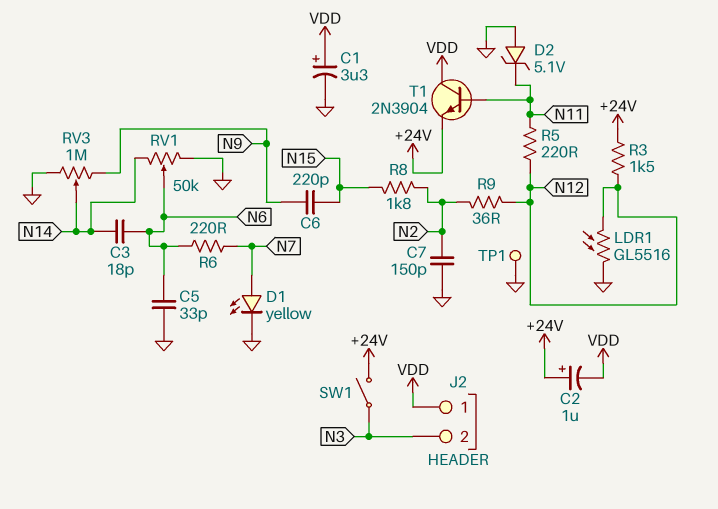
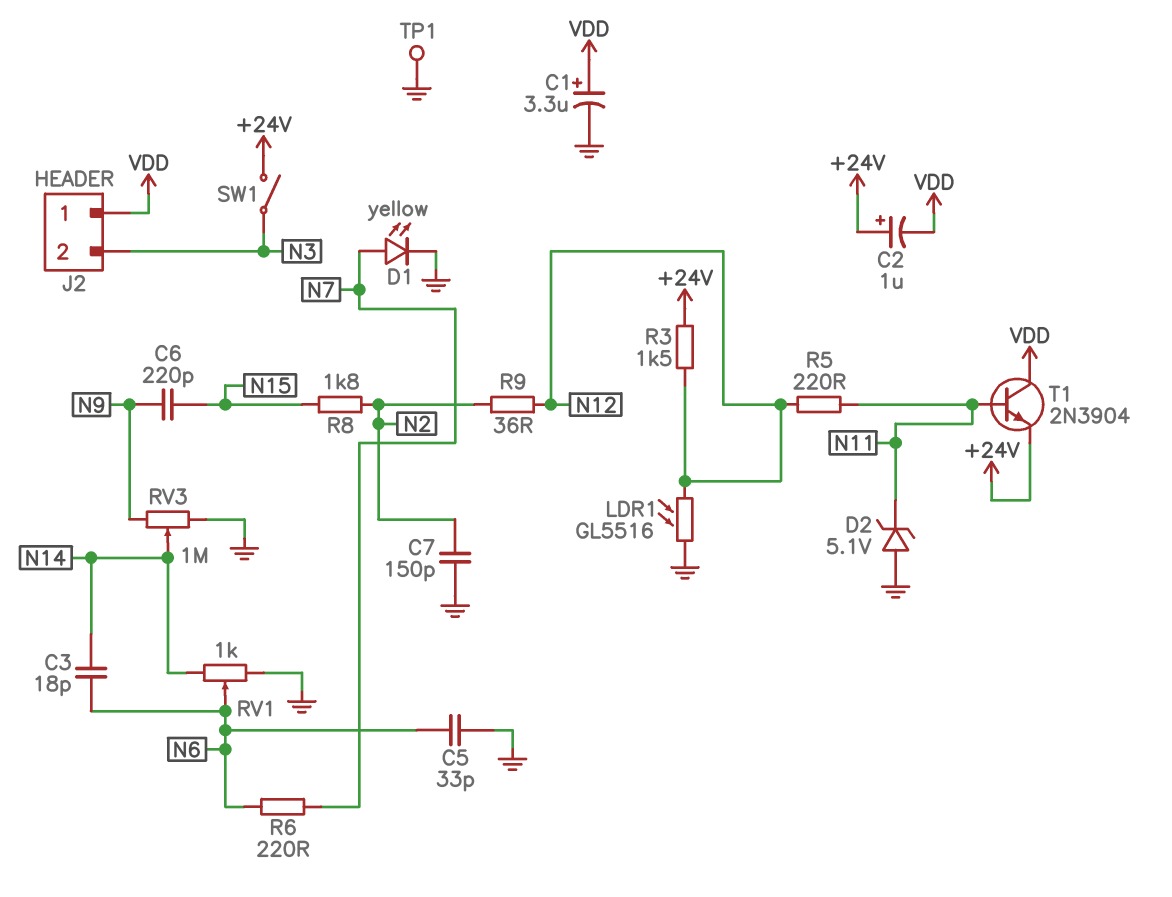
RV1: 50k (GND, N14, wiper N6) -> 1k (GND, N14, wiper N6)

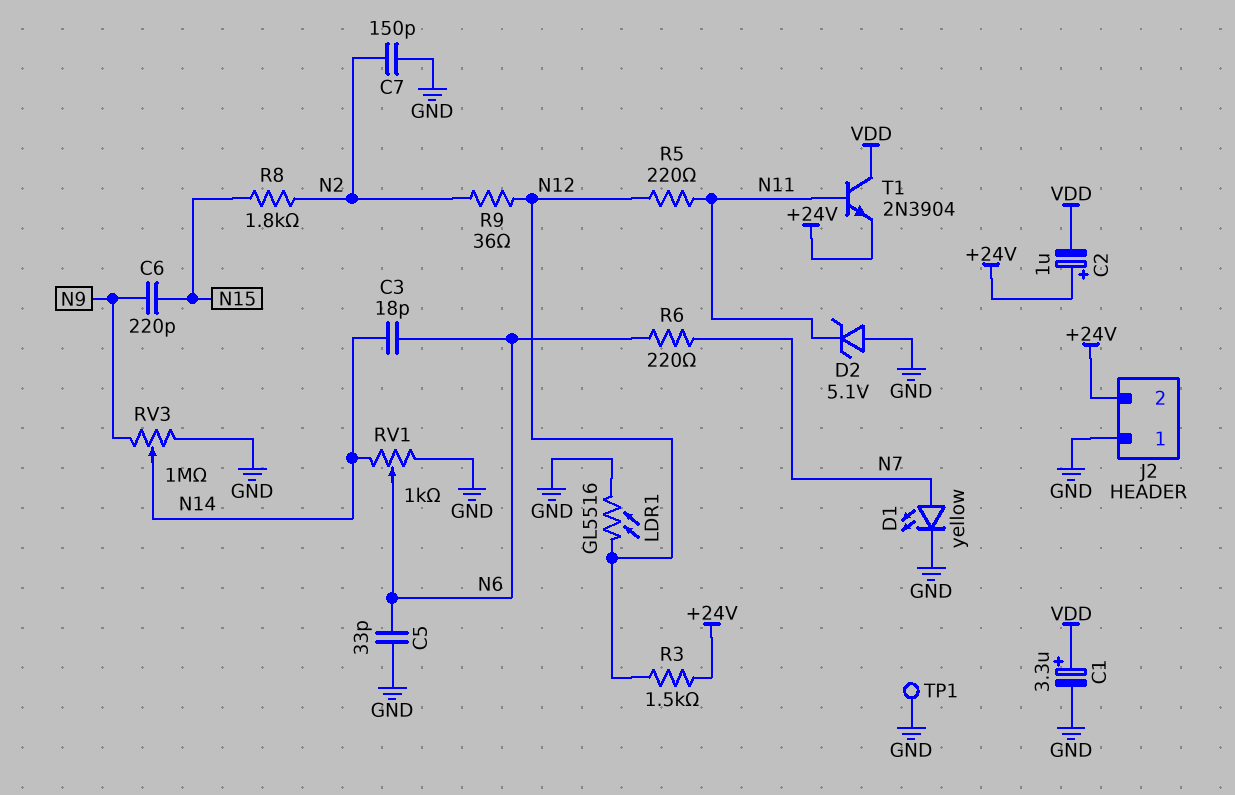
J2 pin 1: VDD -> GND
J2 pin 2: N3 -> +24V
SW1: switch (+24V, N3) -> none

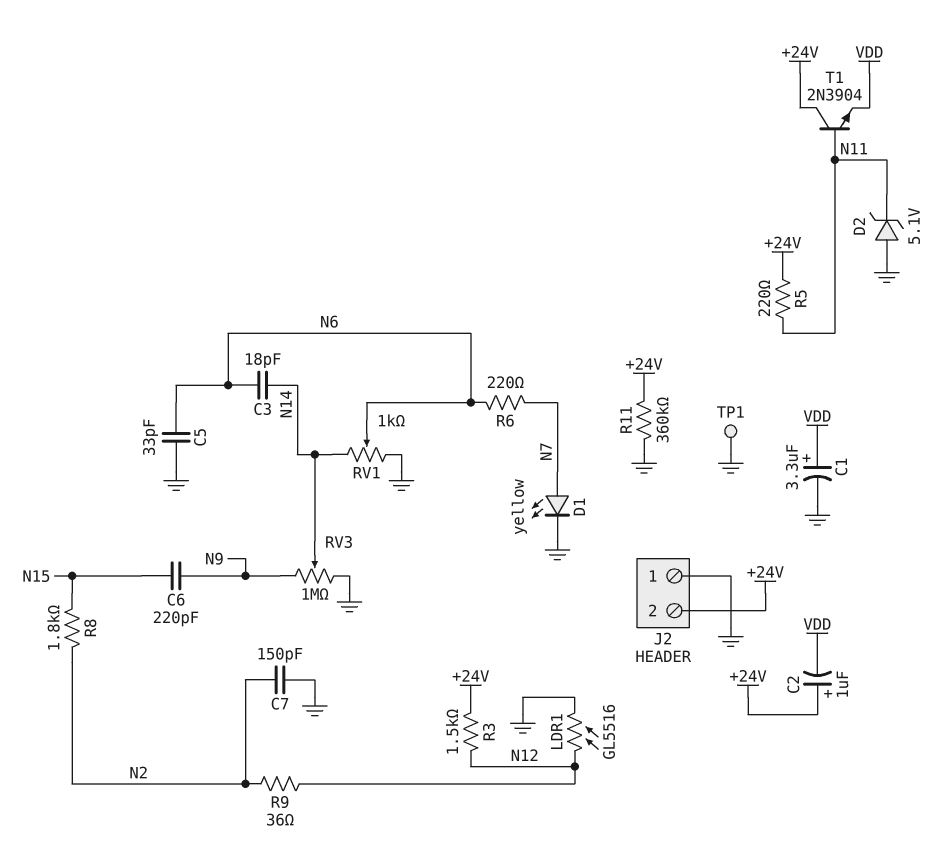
R5: 220 (N11, N12) -> 220 (+24V, N11)
R11: none -> 360k (+24V, GND)
T1: NPN 2N3904 (B N11, C VDD, E +24V) -> NPN 2N3904 (B N11, C +24V, E VDD)

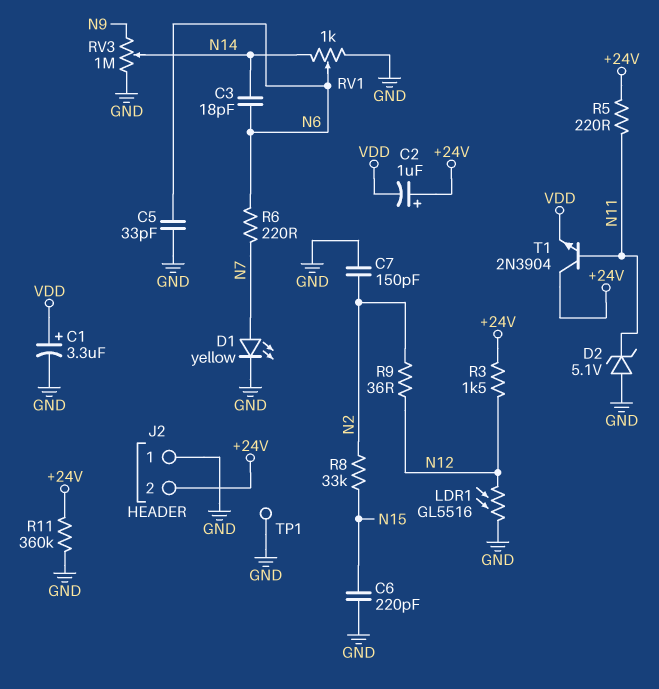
C6: 220pF (N9, N15) -> 220pF (GND, N15)
R8: 1.8k (N2, N15) -> 33k (N2, N15)

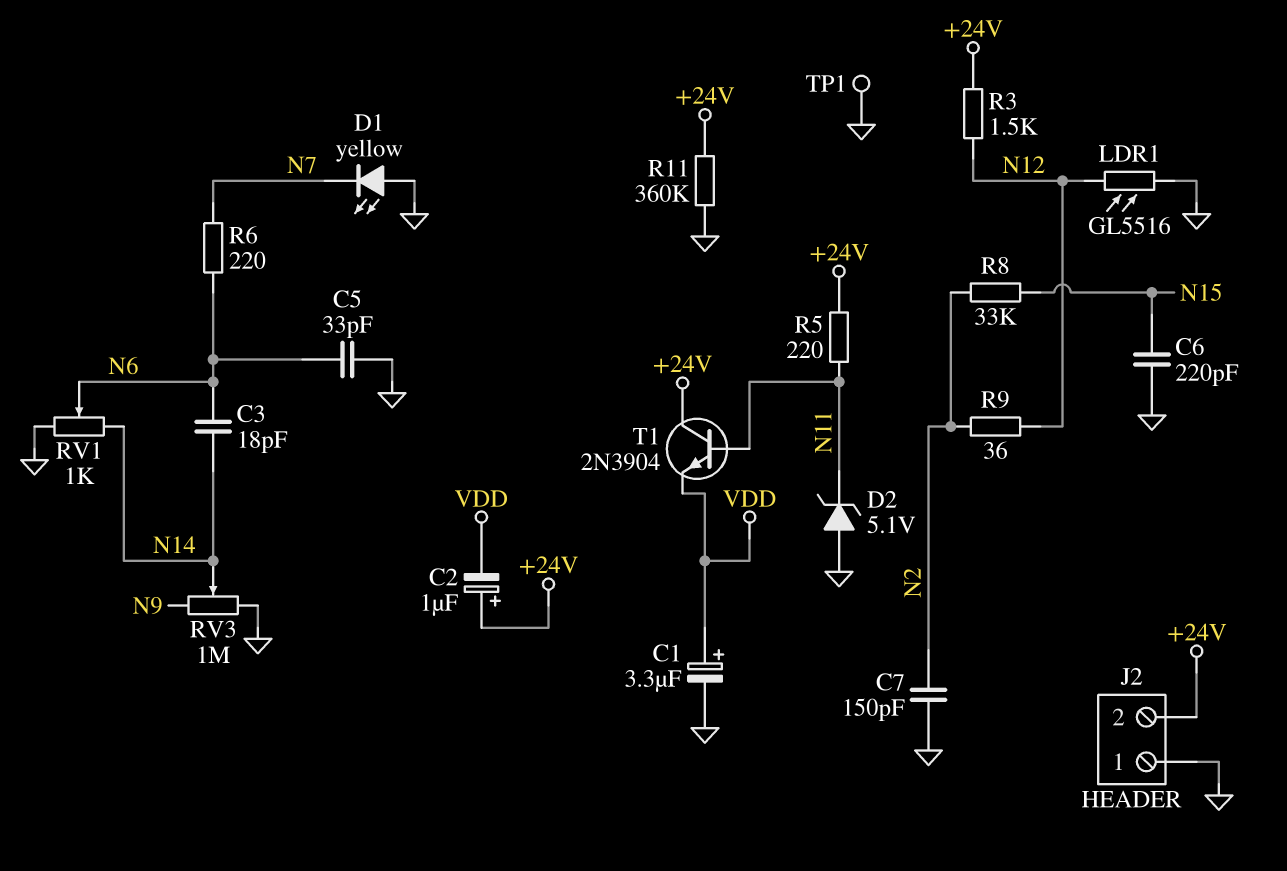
D1: LED yellow (A N7, K GND) -> LED yellow (A GND, K N7)

